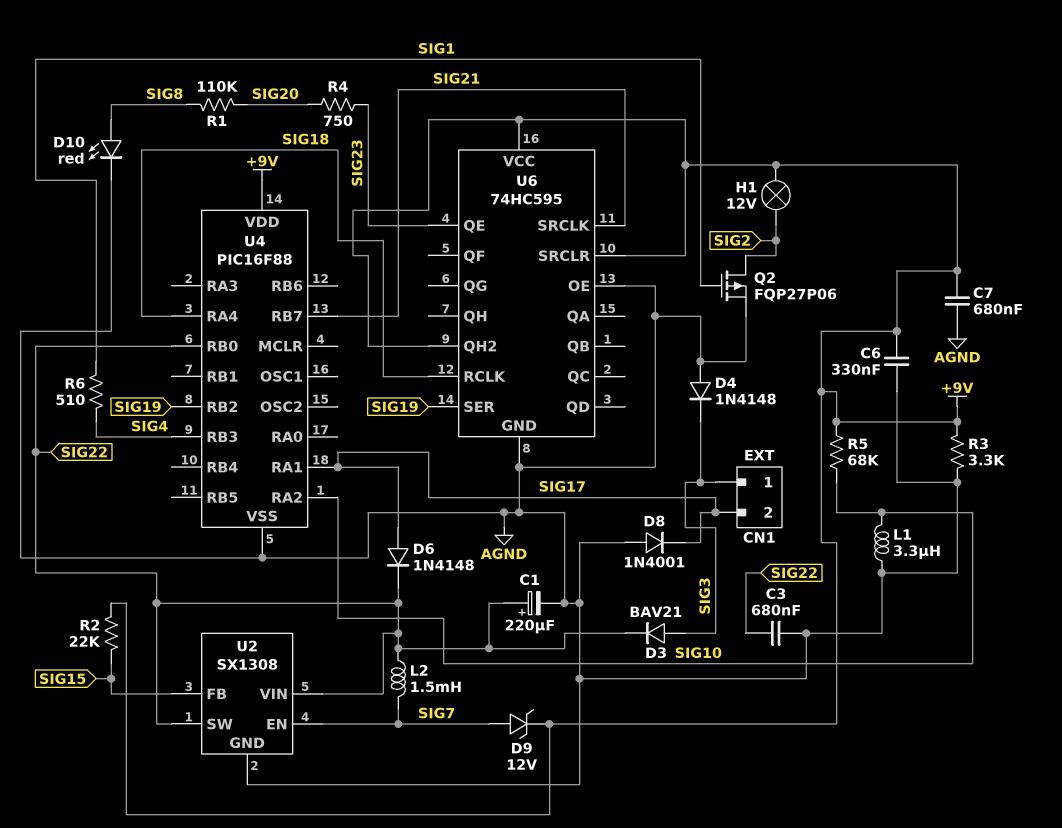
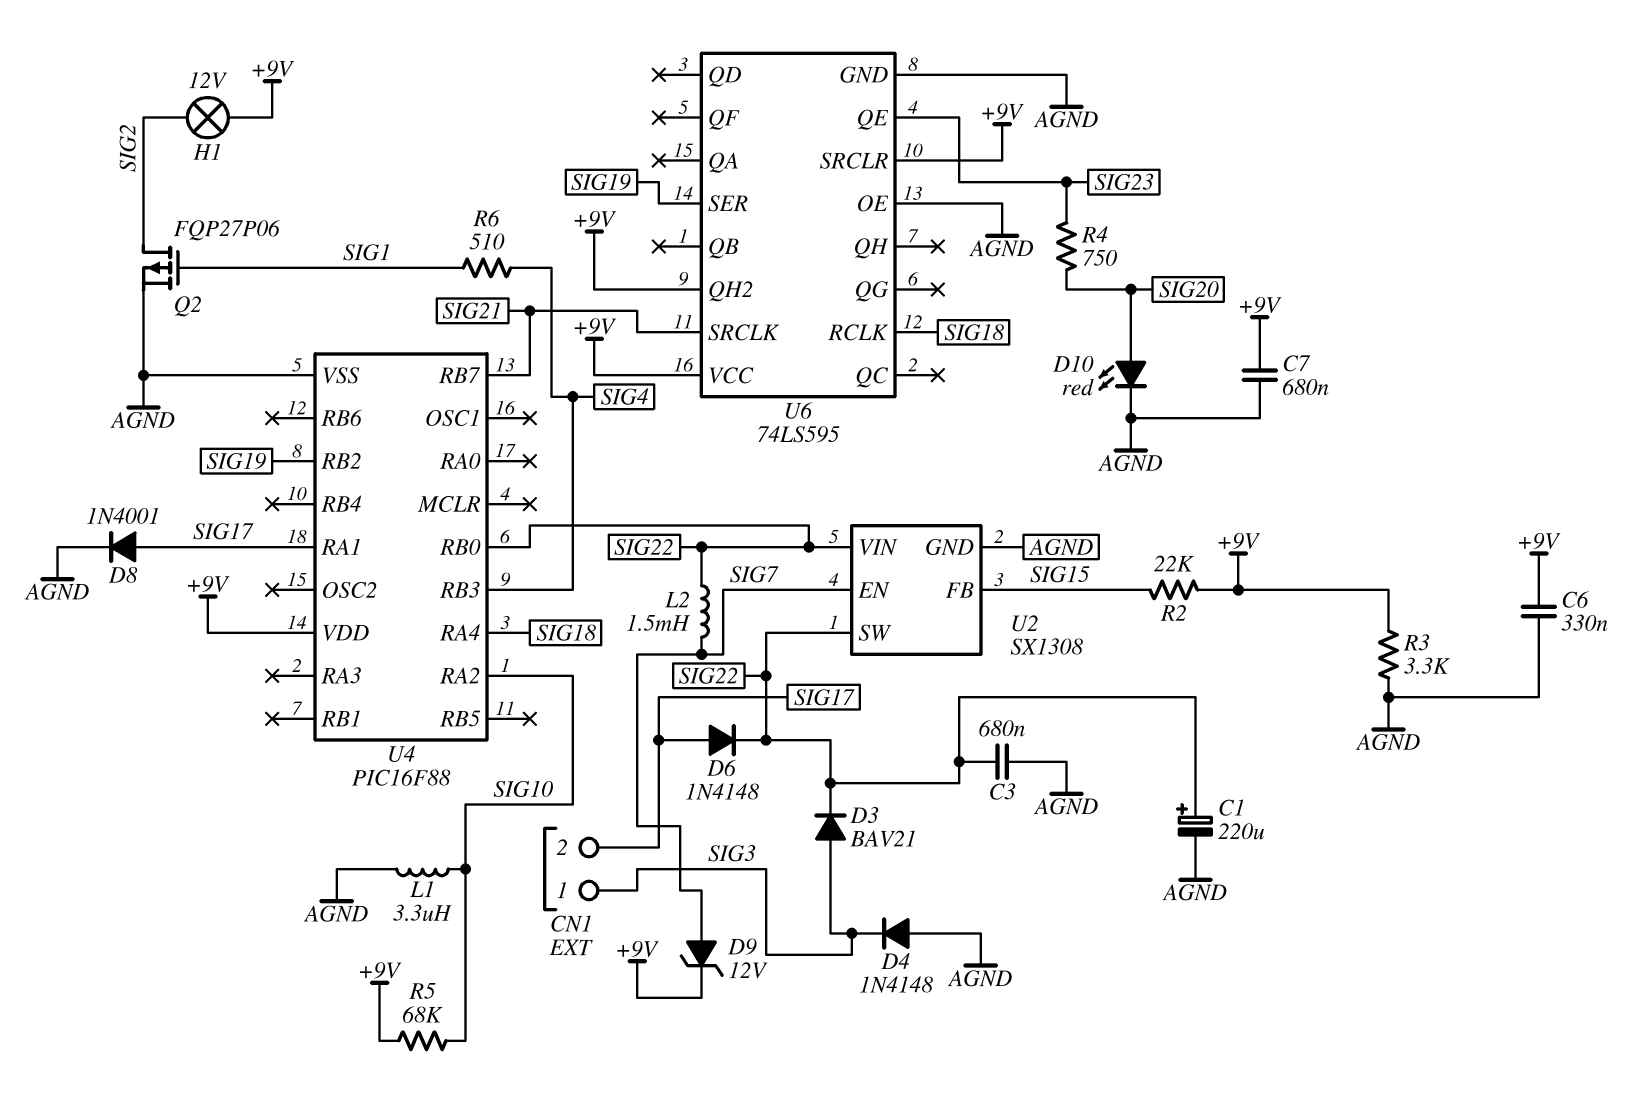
D8: diode 1N4001 (A AGND, K SIG17) -> diode 1N4001 (A SIG17, K AGND)
D10: LED red (A SIG8, K AGND) -> LED red (A SIG20, K AGND)
R1: 110k (SIG8, SIG20) -> none
U6: 74HC595 -> 74LS595

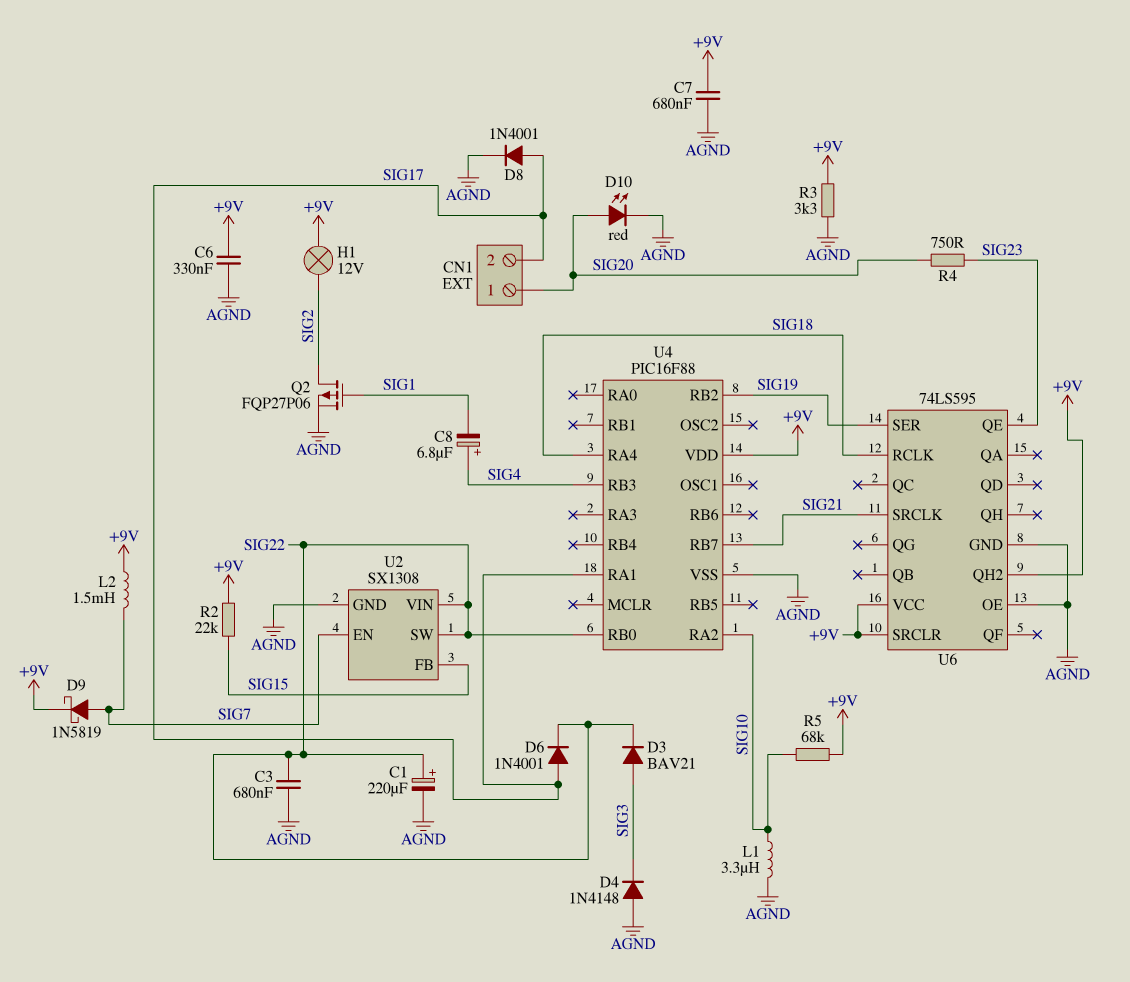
C8: none -> 6.8uF (plus SIG4, minus SIG1)
CN1 pin 1: SIG3 -> SIG20
D6: diode 1N4148 (A SIG17, K SIG22) -> diode 1N4001 (A SIG17, K SIG22)
D9: zener 12V (A SIG7, K +9V) -> schottky 1N5819 (A SIG7, K +9V)
L2: 1.5mH (SIG7, SIG22) -> 1.5mH (+9V, SIG7)
R6: 510 (SIG1, SIG4) -> none

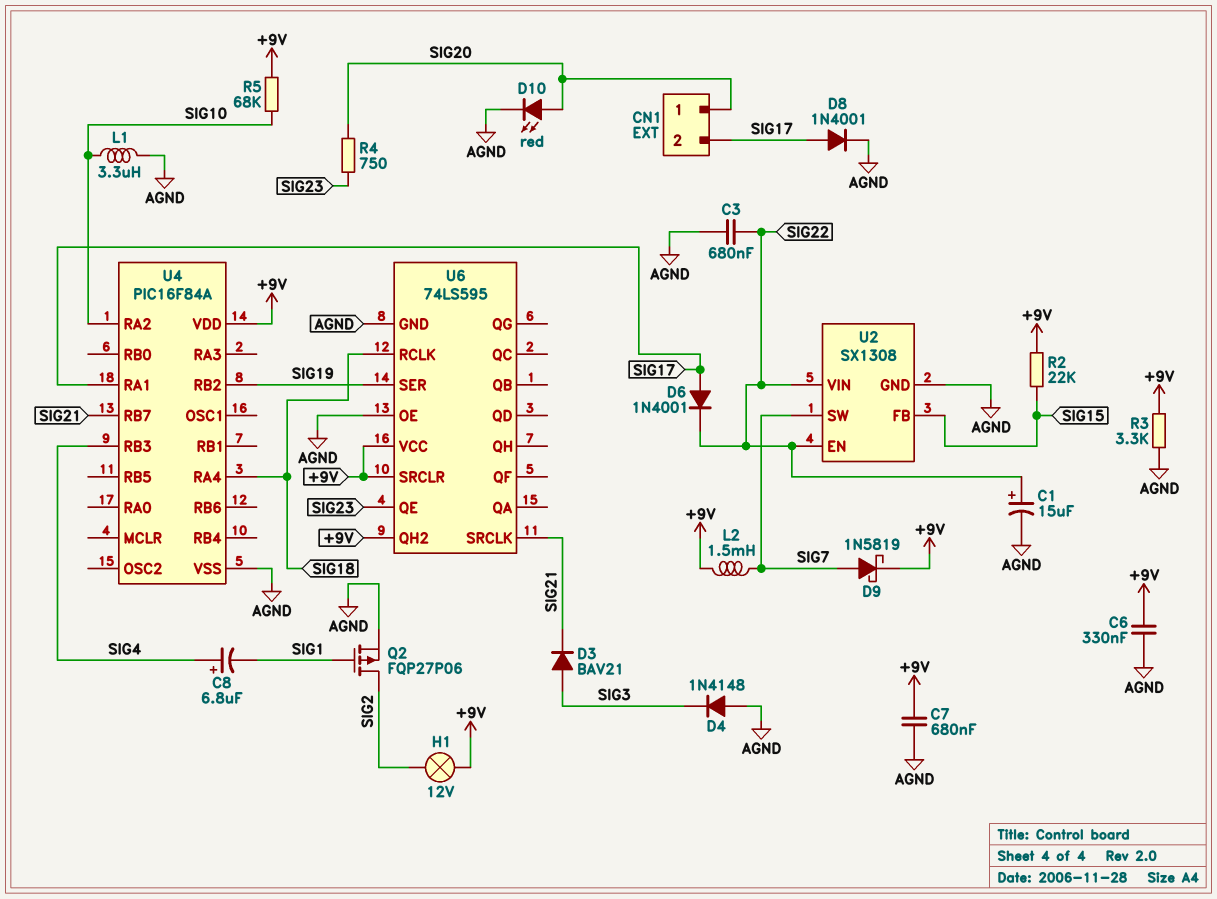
C1: 220uF (plus SIG22, minus AGND) -> 15uF (plus SIG22, minus AGND)
D3: diode BAV21 (A SIG3, K SIG22) -> diode BAV21 (A SIG3, K SIG21)
U2 pin EN: SIG7 -> SIG22
U2 pin SW: SIG22 -> SIG7
U4: PIC16F88 -> PIC16F84A
U4 pin RB0: SIG22 -> none

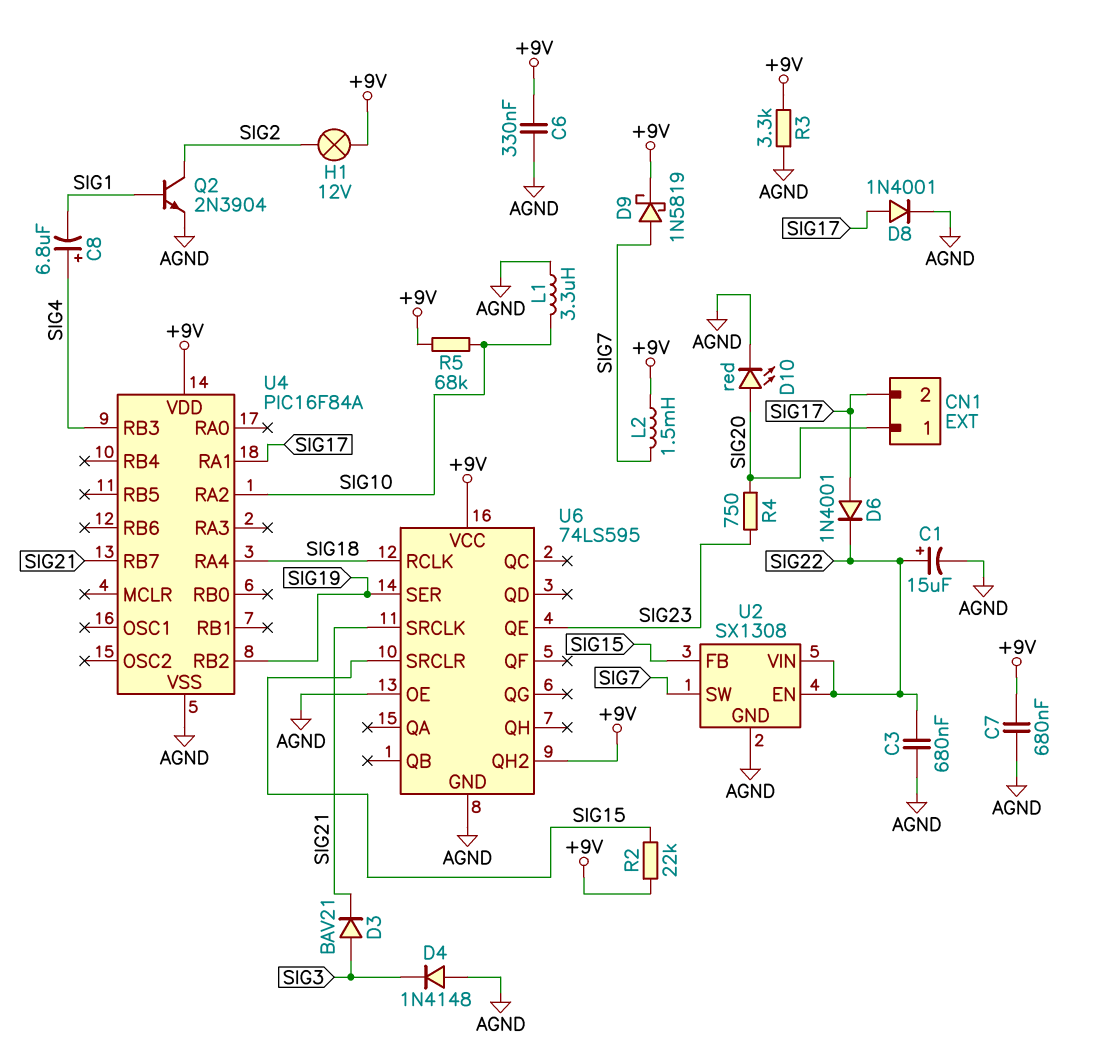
Q2: PMOS FQP27P06 (G SIG1, D SIG2, S AGND) -> NPN 2N3904 (B SIG1, C SIG2, E AGND)
U6 pin SRCLR: +9V -> SIG15

